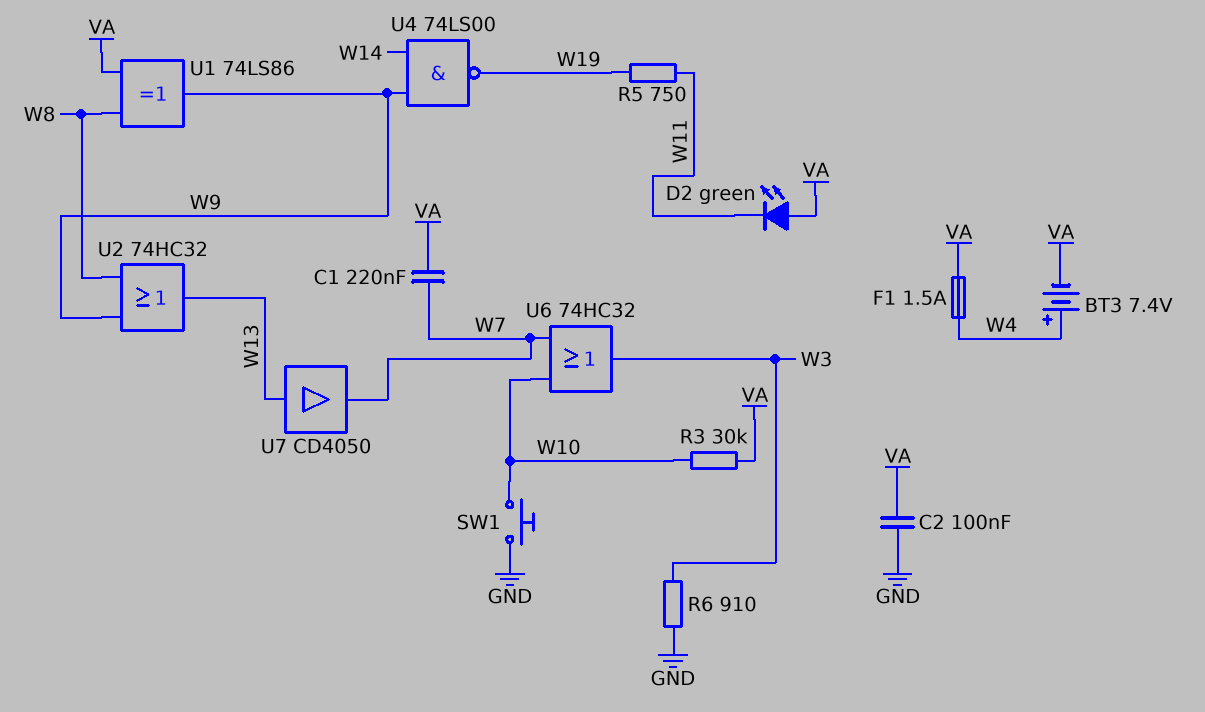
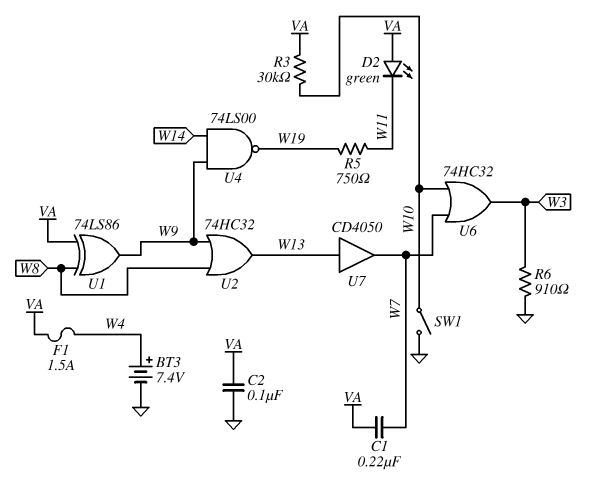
BT3: 7.4V (plus W4, minus VA) -> 7.4V (plus W4, minus GND)
SW1: button (GND, W10) -> switch (GND, W10)

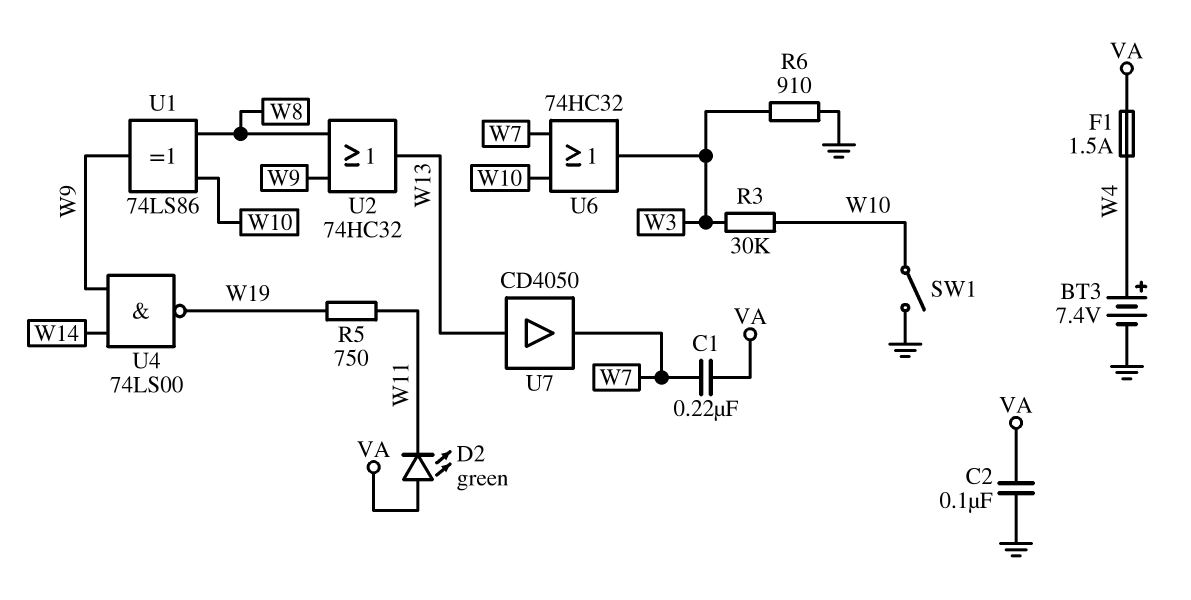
R3: 30k (VA, W10) -> 30k (W3, W10)
U1: XOR 74LS86 (in VA, in W8, out W9) -> XOR 74LS86 (in W8, in W10, out W9)

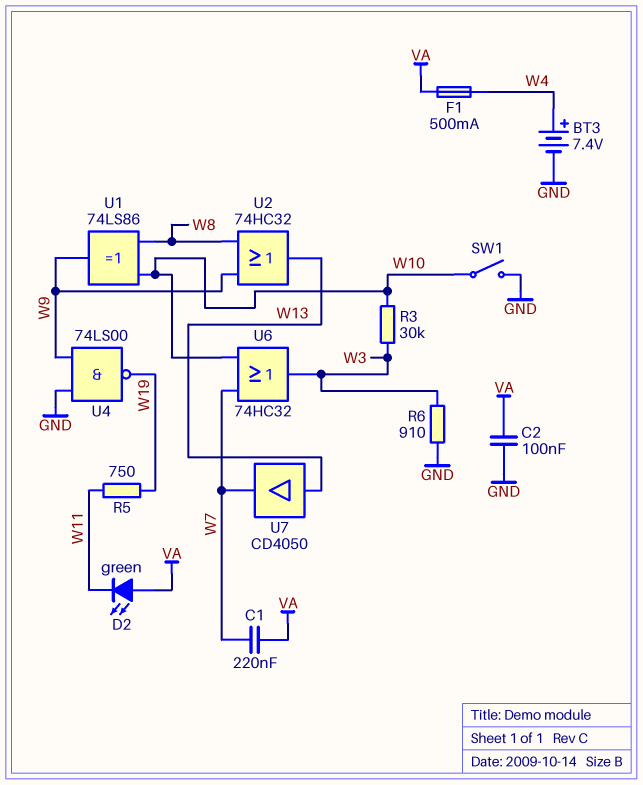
F1: 1.5A (VA, W4) -> 500mA (VA, W4)
U4: NAND 74LS00 (in W9, in W14, out W19) -> NAND 74LS00 (in GND, in W9, out W19)

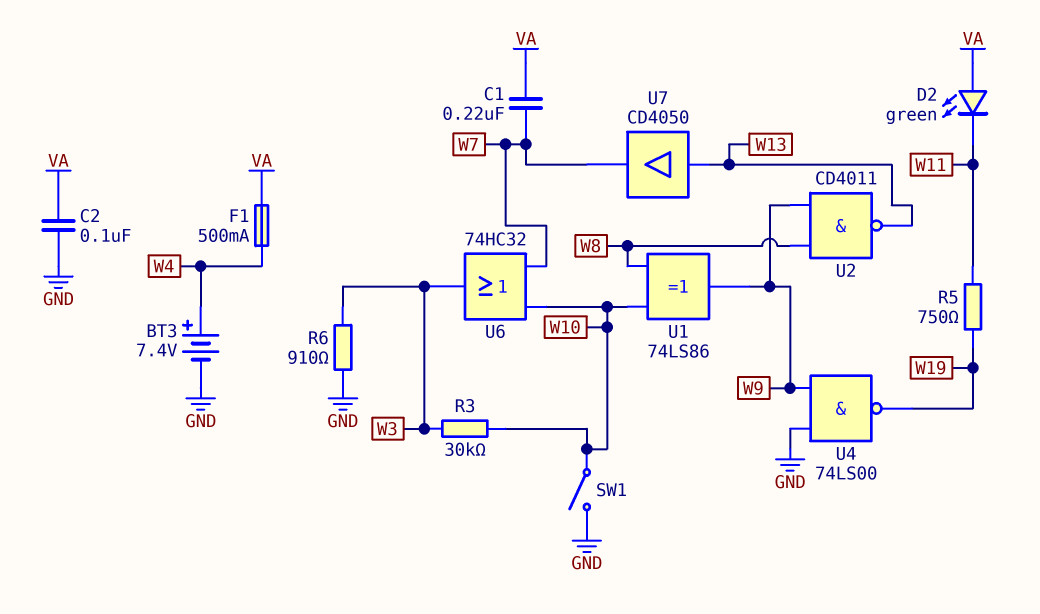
U2: OR 74HC32 (in W8, in W9, out W13) -> NAND CD4011 (in W8, in W9, out W13)

